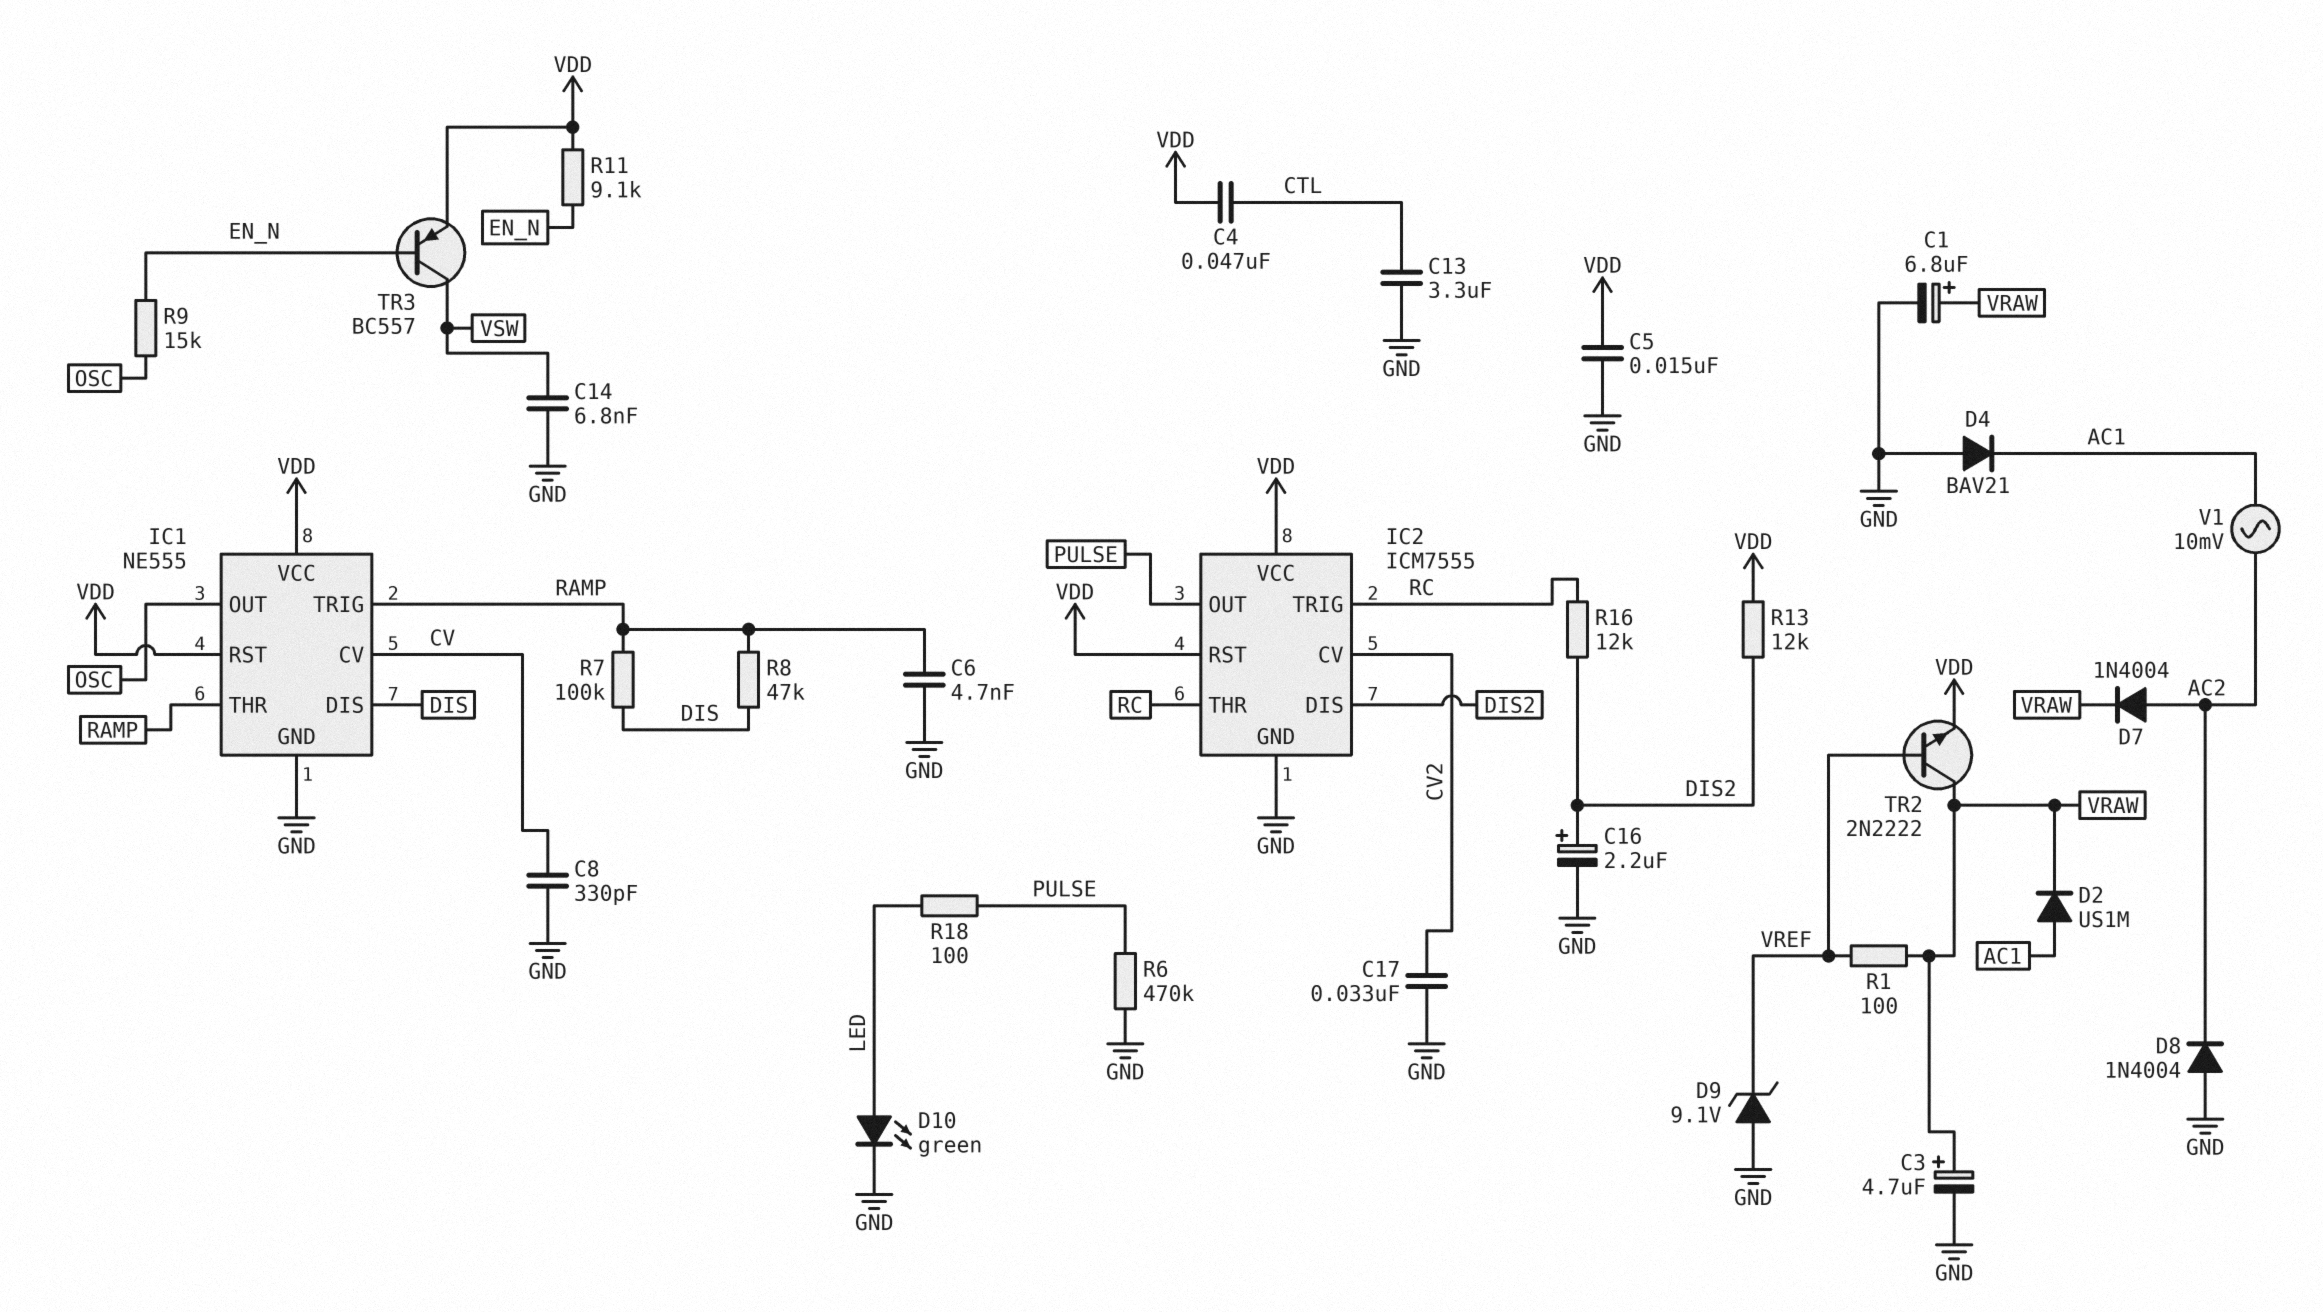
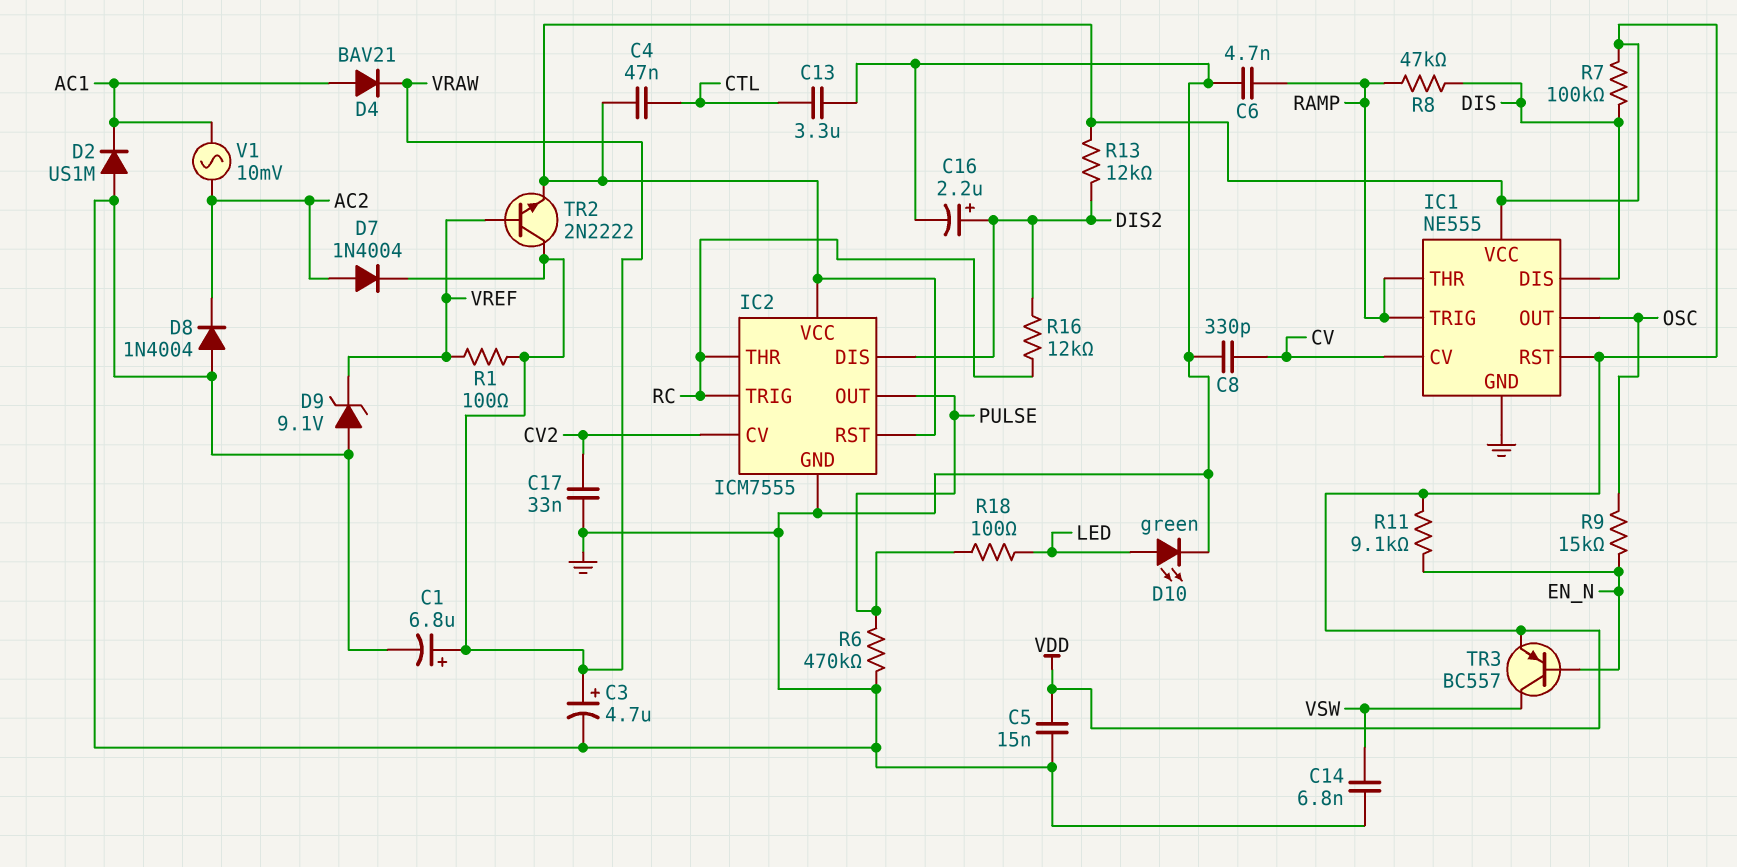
D2: diode US1M (A AC1, K VRAW) -> diode US1M (A GND, K AC1)
D4: diode BAV21 (A GND, K AC1) -> diode BAV21 (A AC1, K VRAW)
R7: 100k (DIS, RAMP) -> 100k (DIS, VDD)

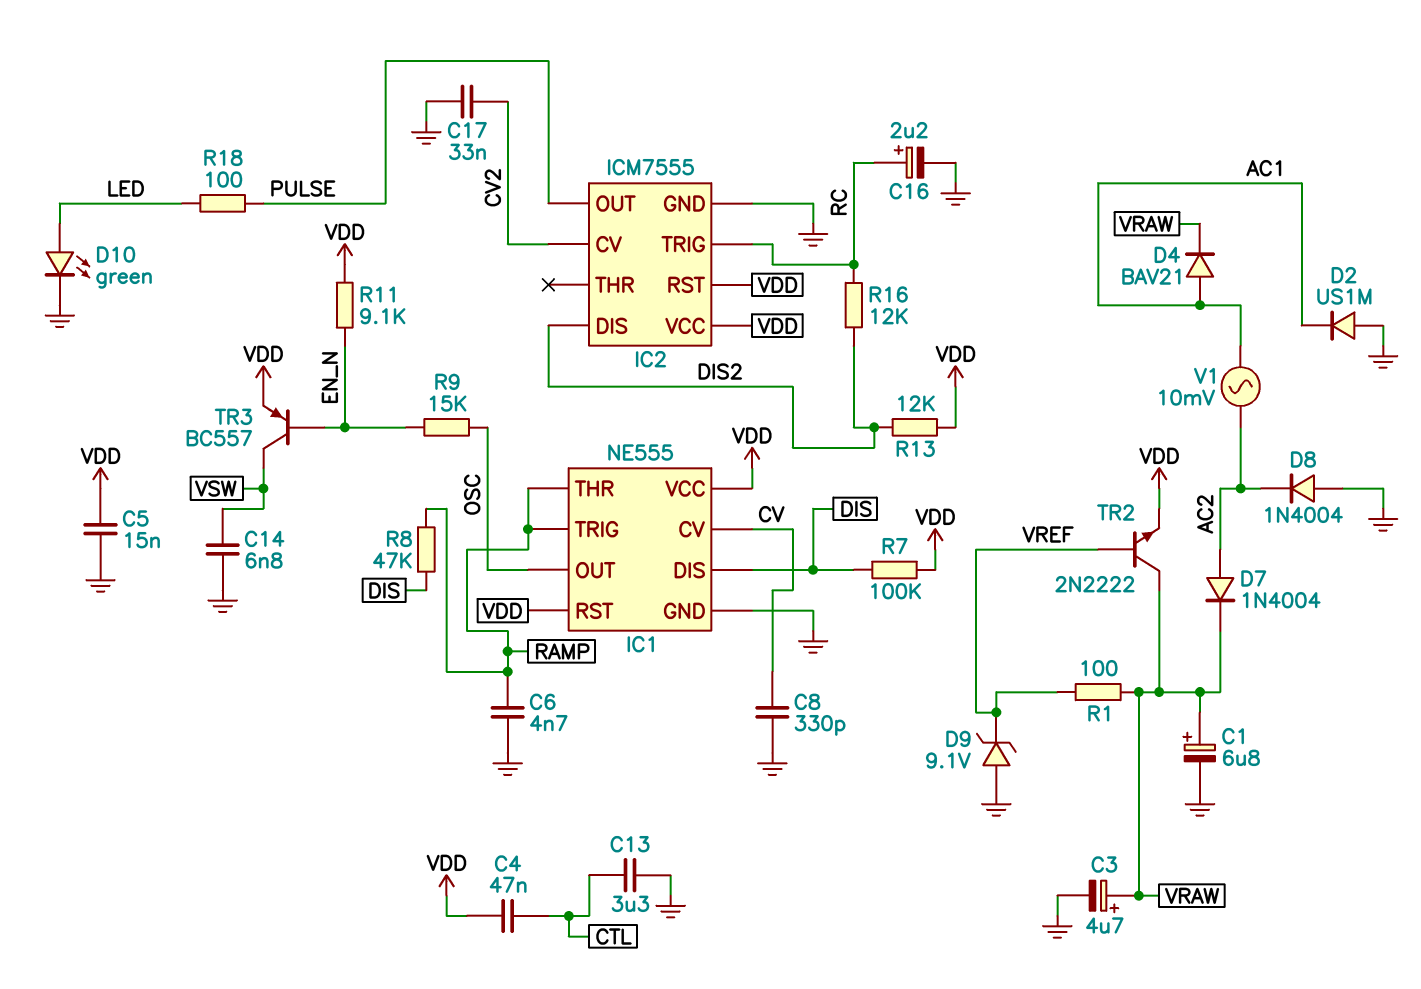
C16: 2.2uF (plus DIS2, minus GND) -> 2.2uF (plus RC, minus GND)
IC2 pin THR: RC -> none
R6: 470k (GND, PULSE) -> none

